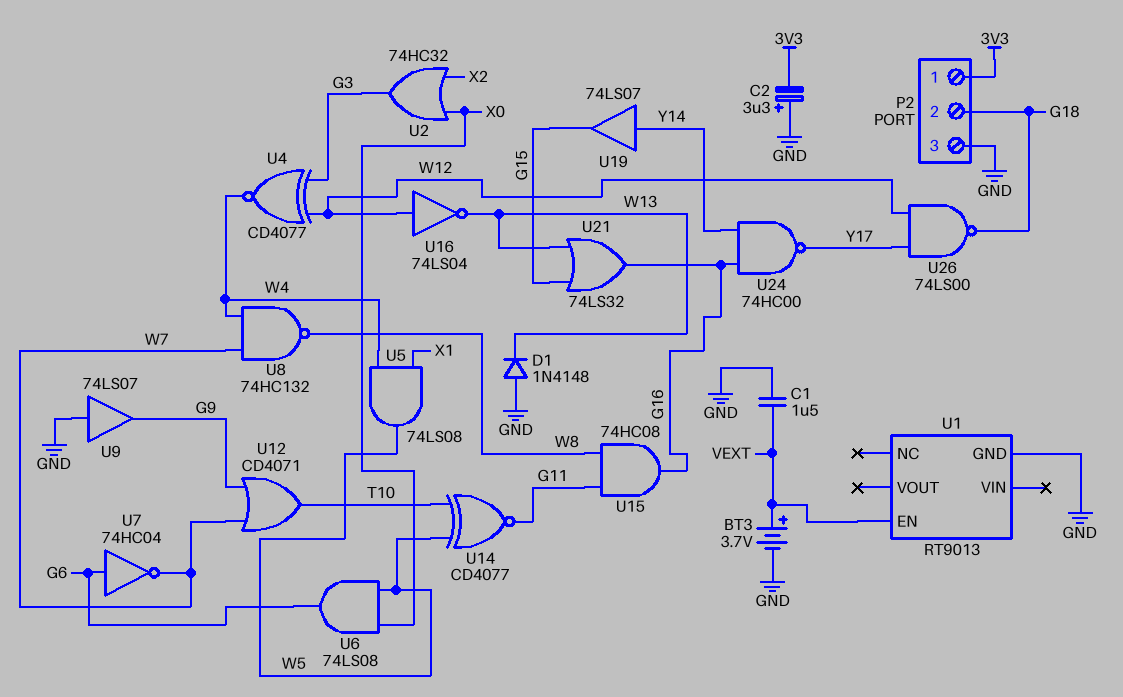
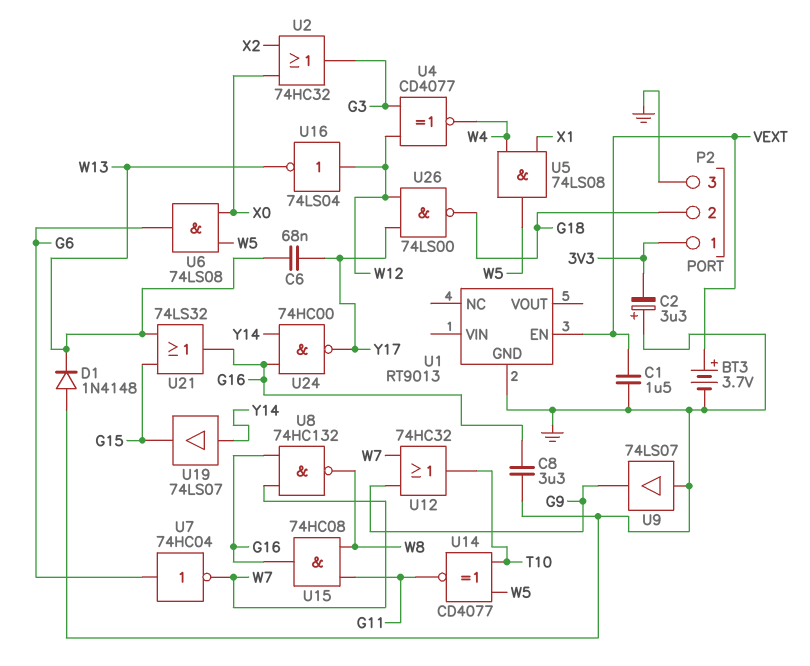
C6: none -> 68nF (W13, Y17)
C8: none -> 3.3uF (G16, GND)
U8: NAND 74HC132 (in W4, in W7, out W8) -> NAND 74HC132 (in G16, in W7, out W8)
U12: OR CD4071 (in G9, in W7, out T10) -> OR 74HC32 (in G9, in W7, out T10)

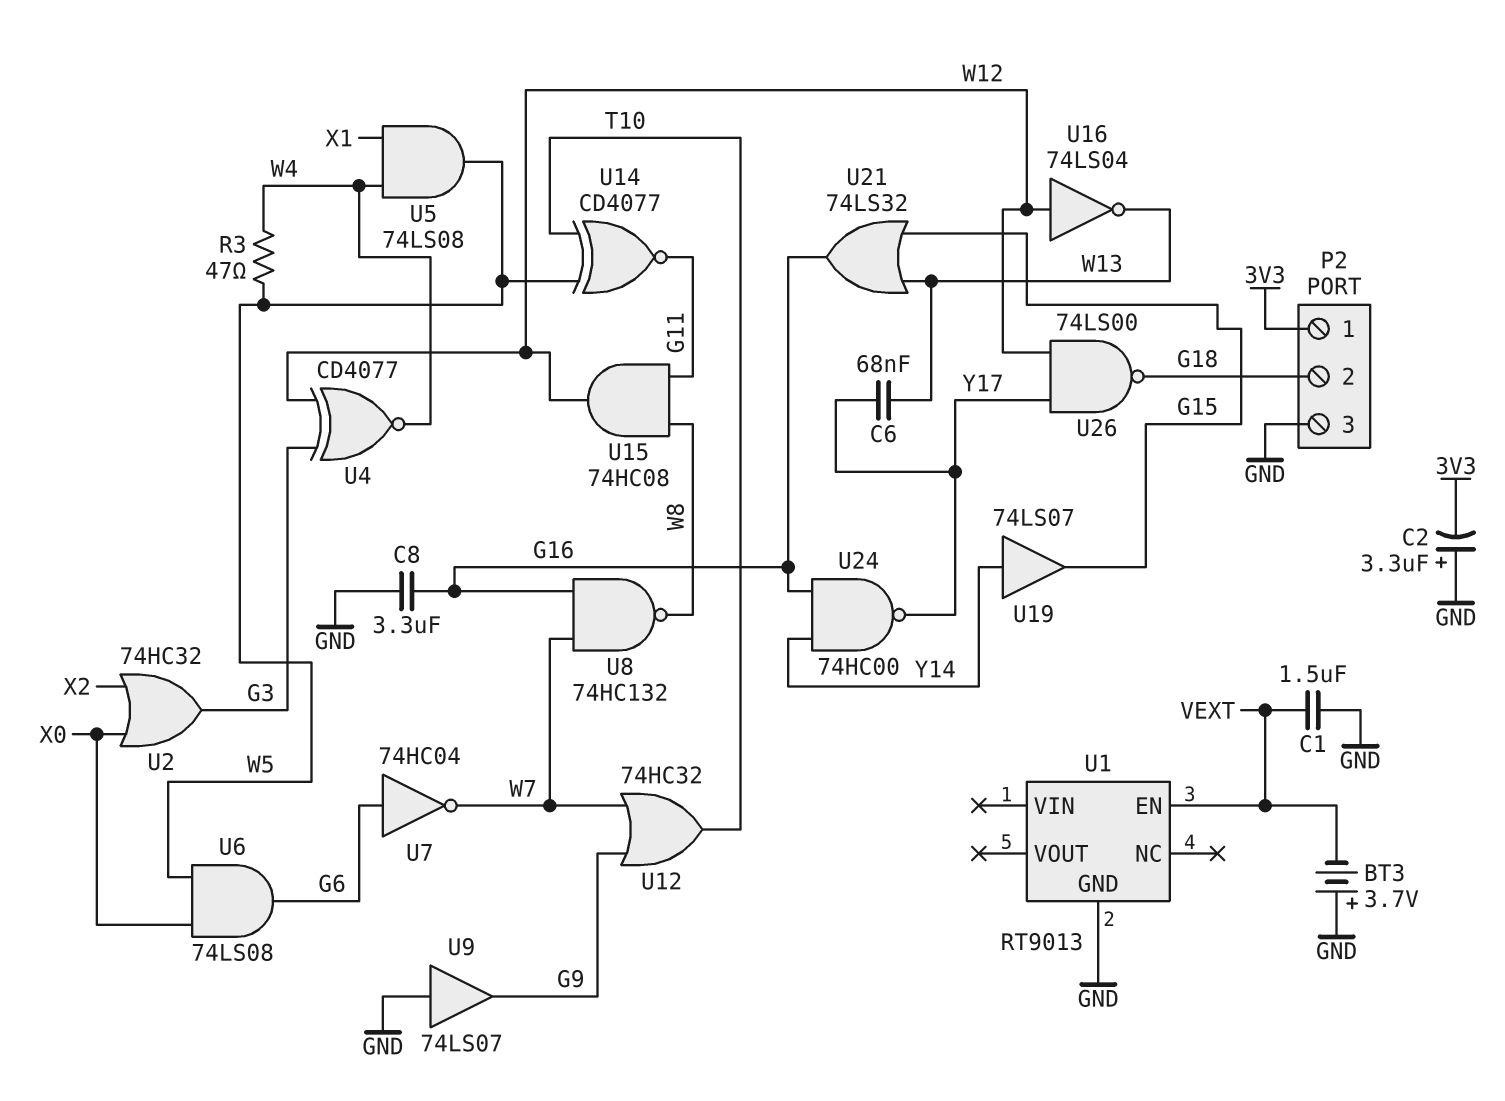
BT3: 3.7V (plus VEXT, minus GND) -> 3.7V (plus GND, minus VEXT)
D1: diode 1N4148 (A GND, K W13) -> none
R3: none -> 47 (W4, W5)
U15: AND 74HC08 (in G11, in W8, out G16) -> AND 74HC08 (in G11, in W8, out W12)

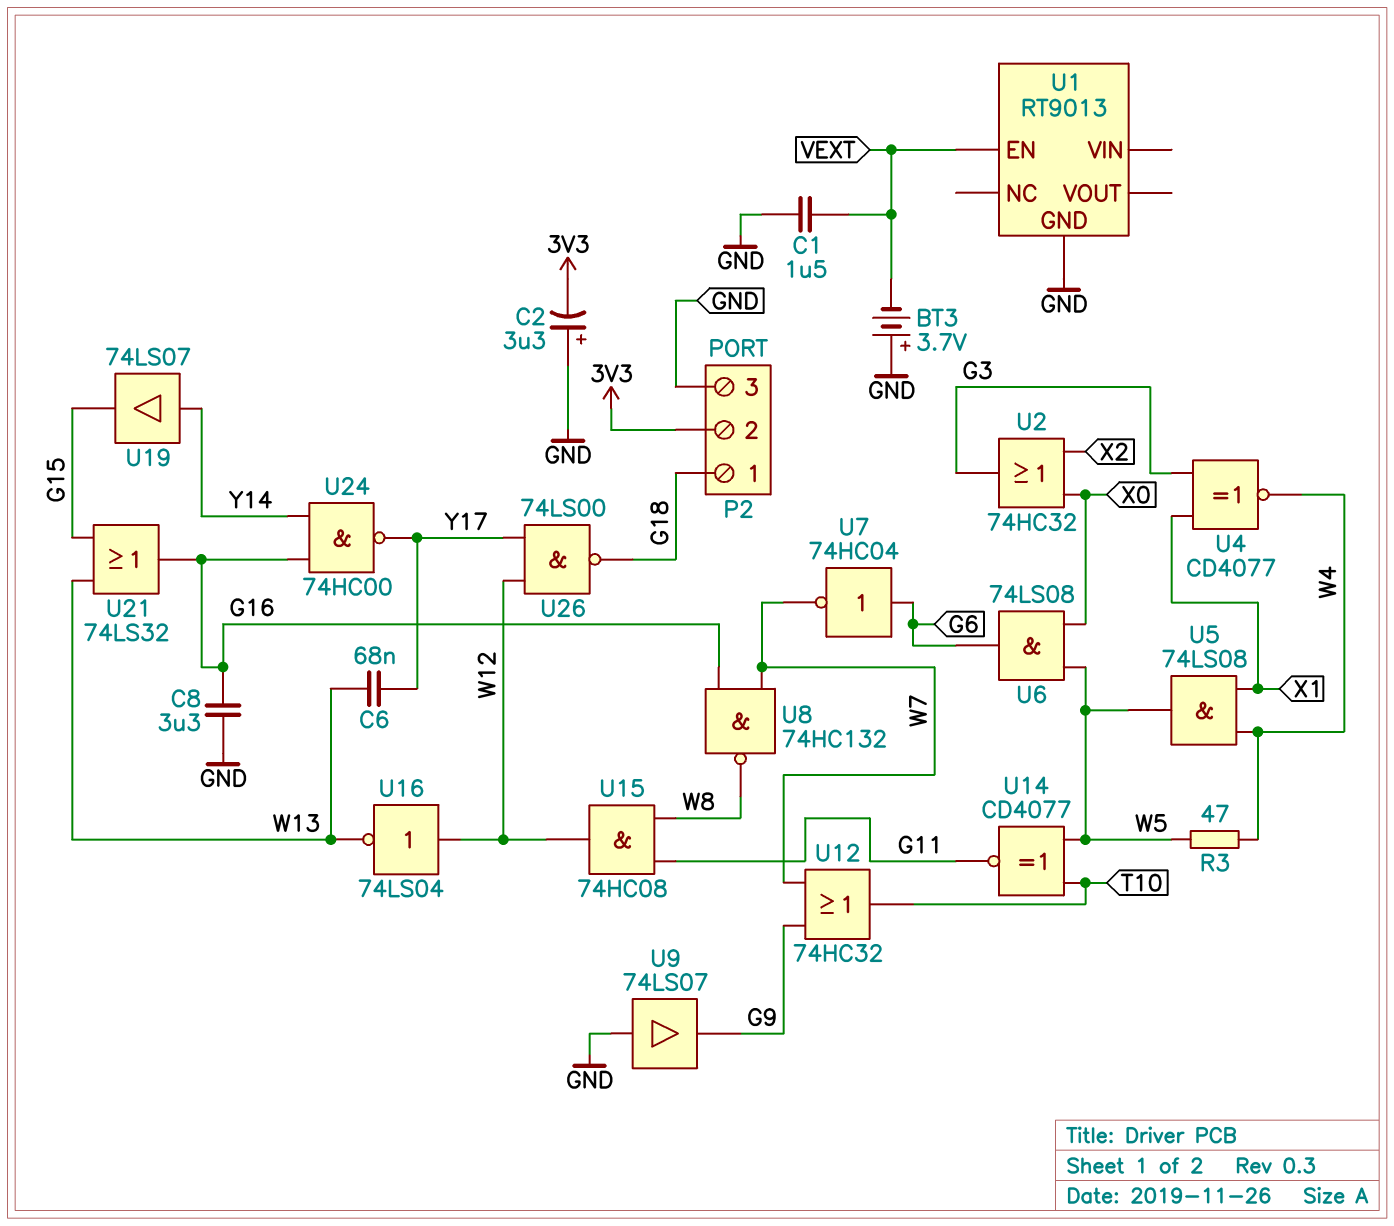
P2 pin 1: 3V3 -> G18
P2 pin 2: G18 -> 3V3
U4: XNOR CD4077 (in G3, in W12, out W4) -> XNOR CD4077 (in G3, in X1, out W4)

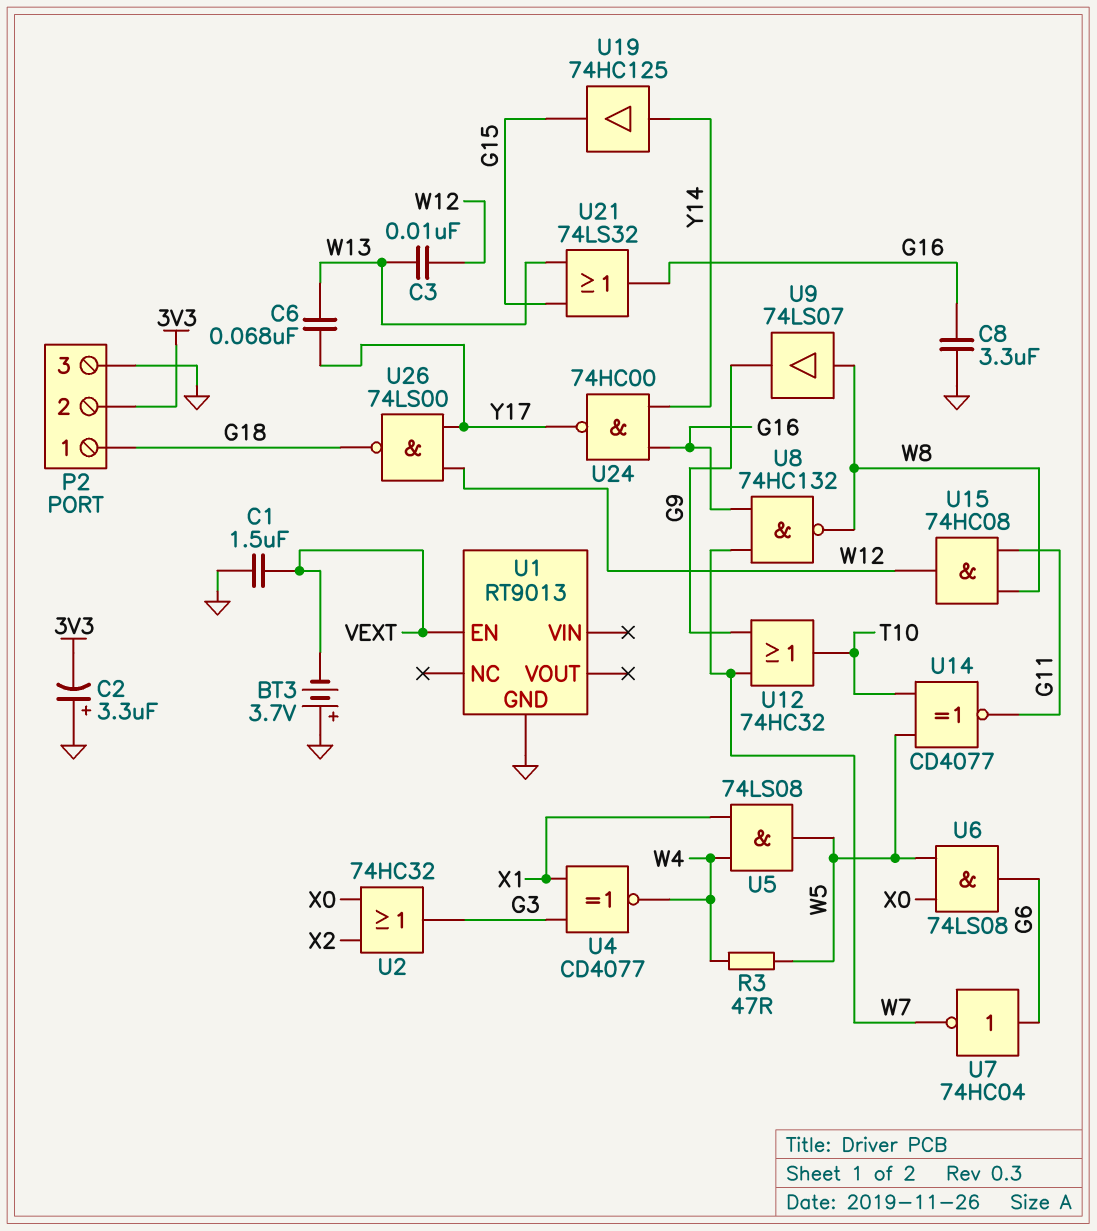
C3: none -> 10nF (W12, W13)
U9: buffer 74LS07 (in GND, out G9) -> buffer 74LS07 (in W8, out G9)
U16: NOT 74LS04 (in W12, out W13) -> none
U19: buffer 74LS07 (in Y14, out G15) -> buffer 74HC125 (in Y14, out G15)

